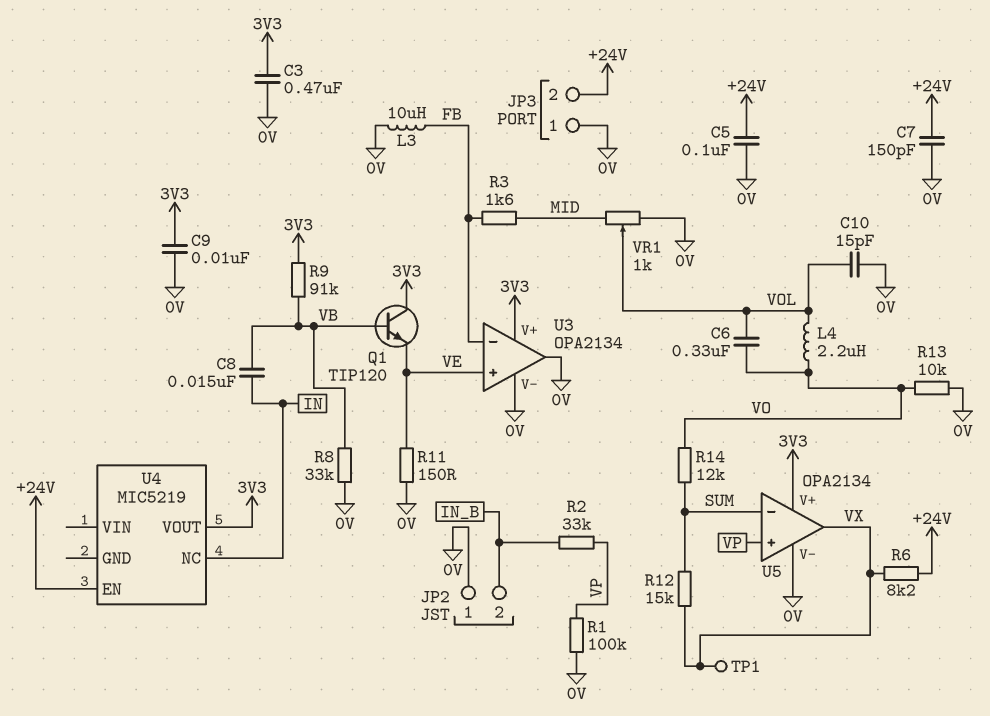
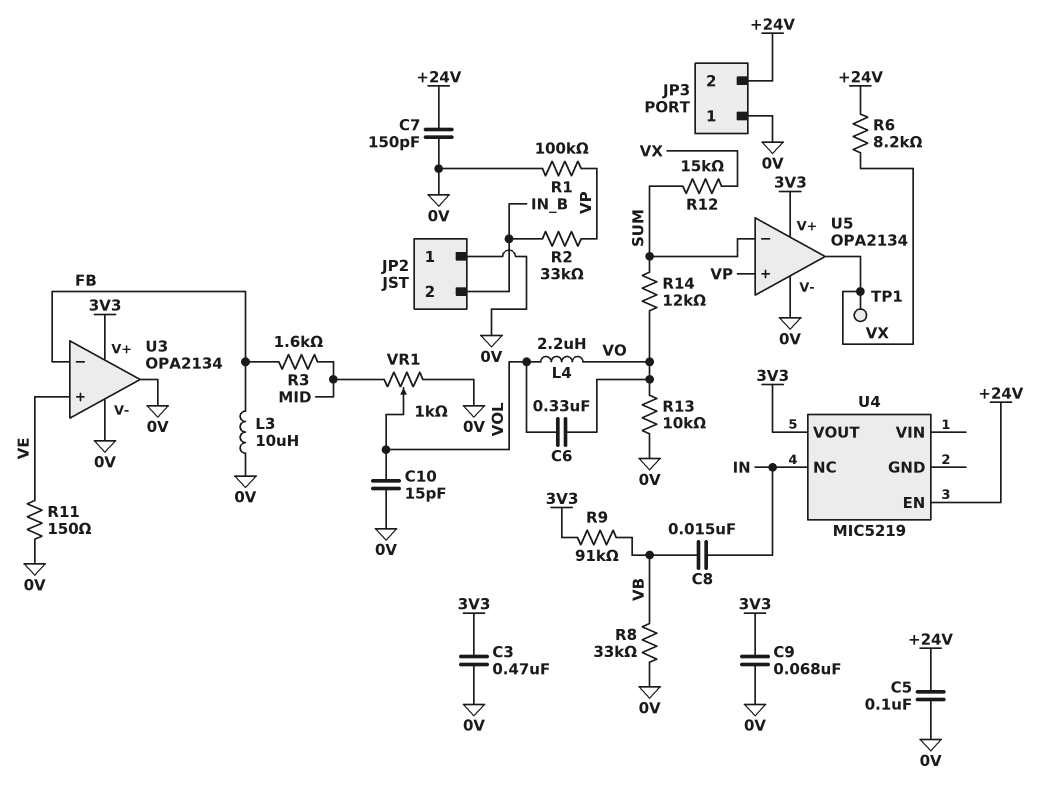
C9: 10nF (0V, 3V3) -> 68nF (0V, 3V3)
Q1: NPN TIP120 (B VB, C 3V3, E VE) -> none

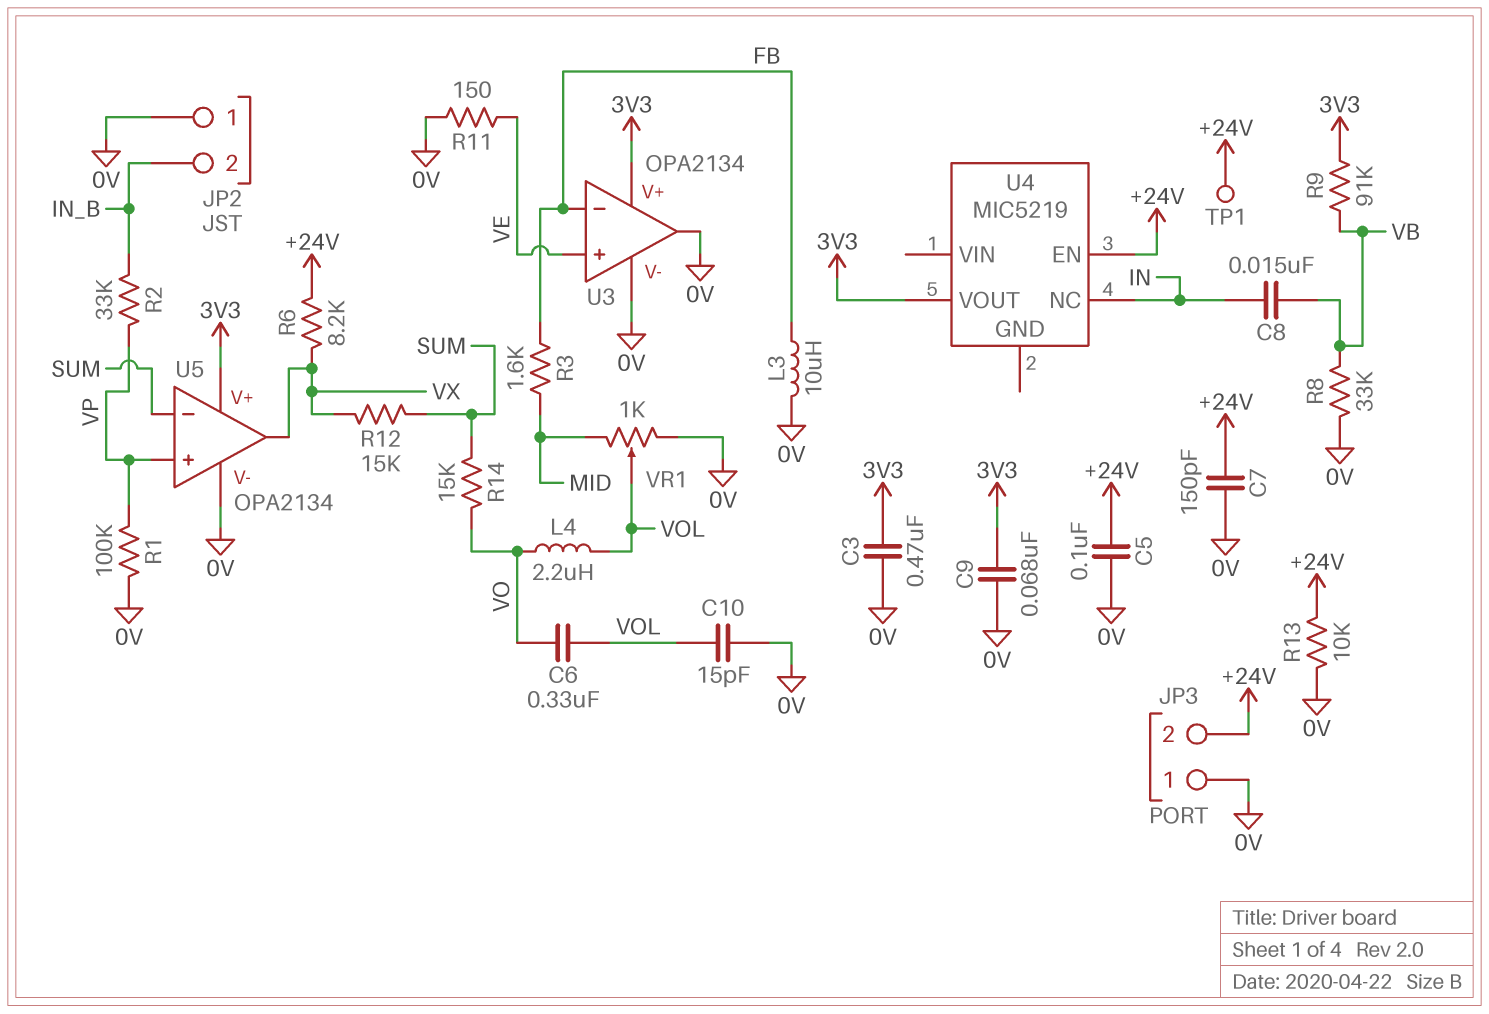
R13: 10k (0V, VO) -> 10k (+24V, 0V)
R14: 12k (SUM, VO) -> 15k (SUM, VO)
TP1: test point (VX) -> test point (+24V)

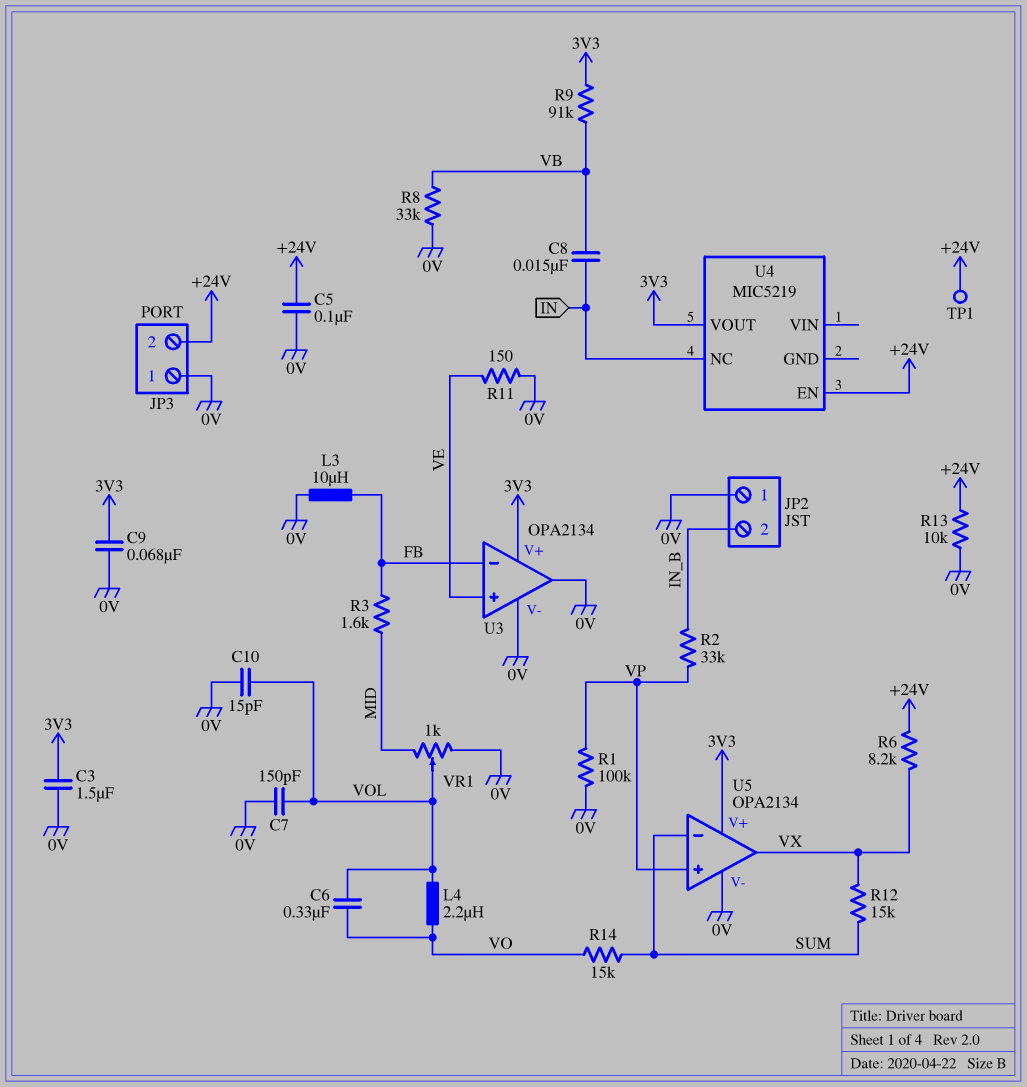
C3: 470nF (0V, 3V3) -> 1.5uF (0V, 3V3)
C7: 150pF (+24V, 0V) -> 150pF (0V, VOL)

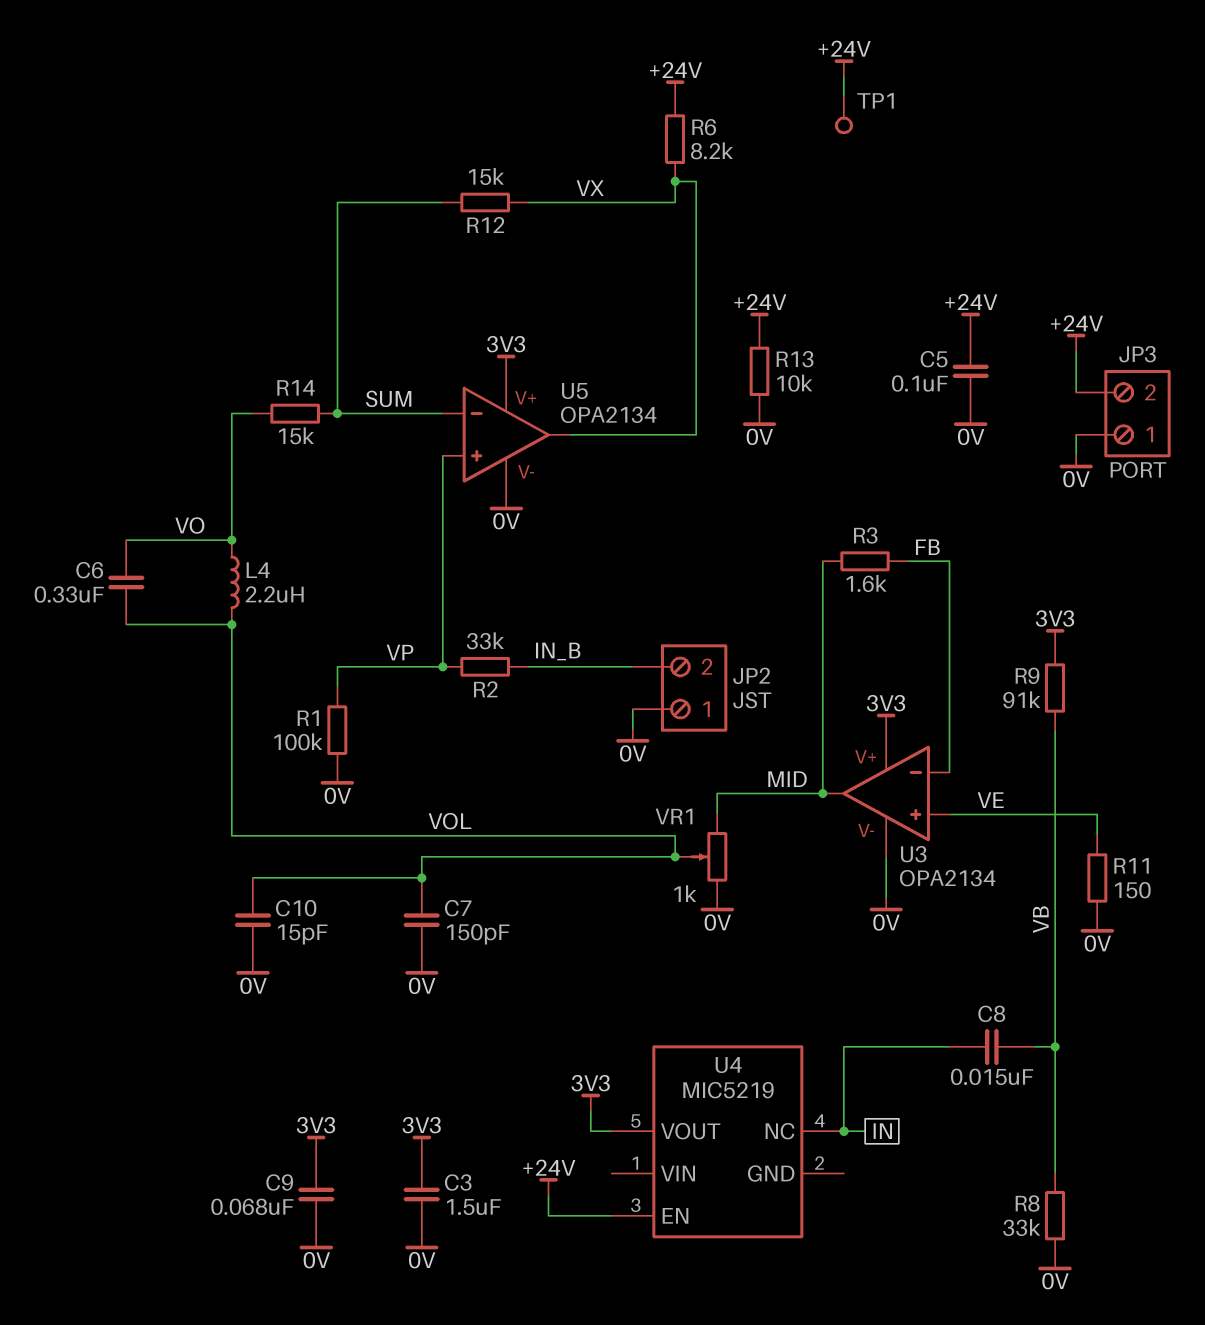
L3: 10uH (0V, FB) -> none
U3 pin out: 0V -> MID

